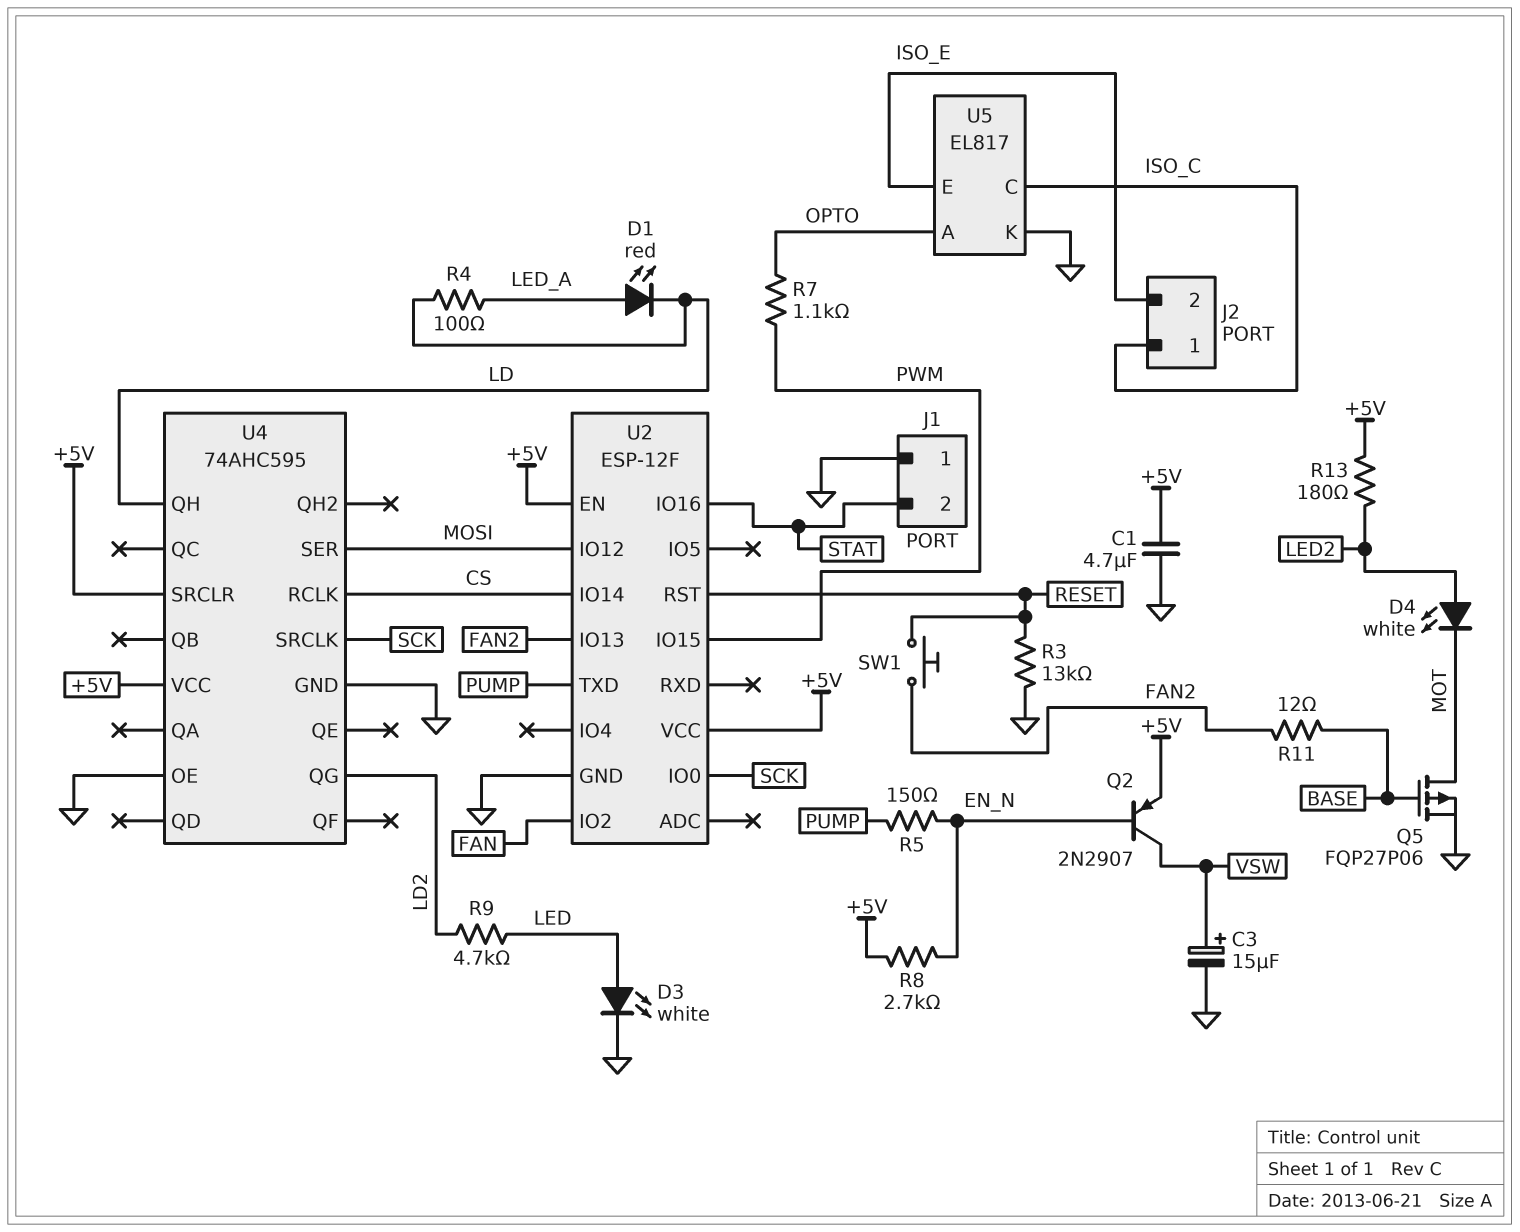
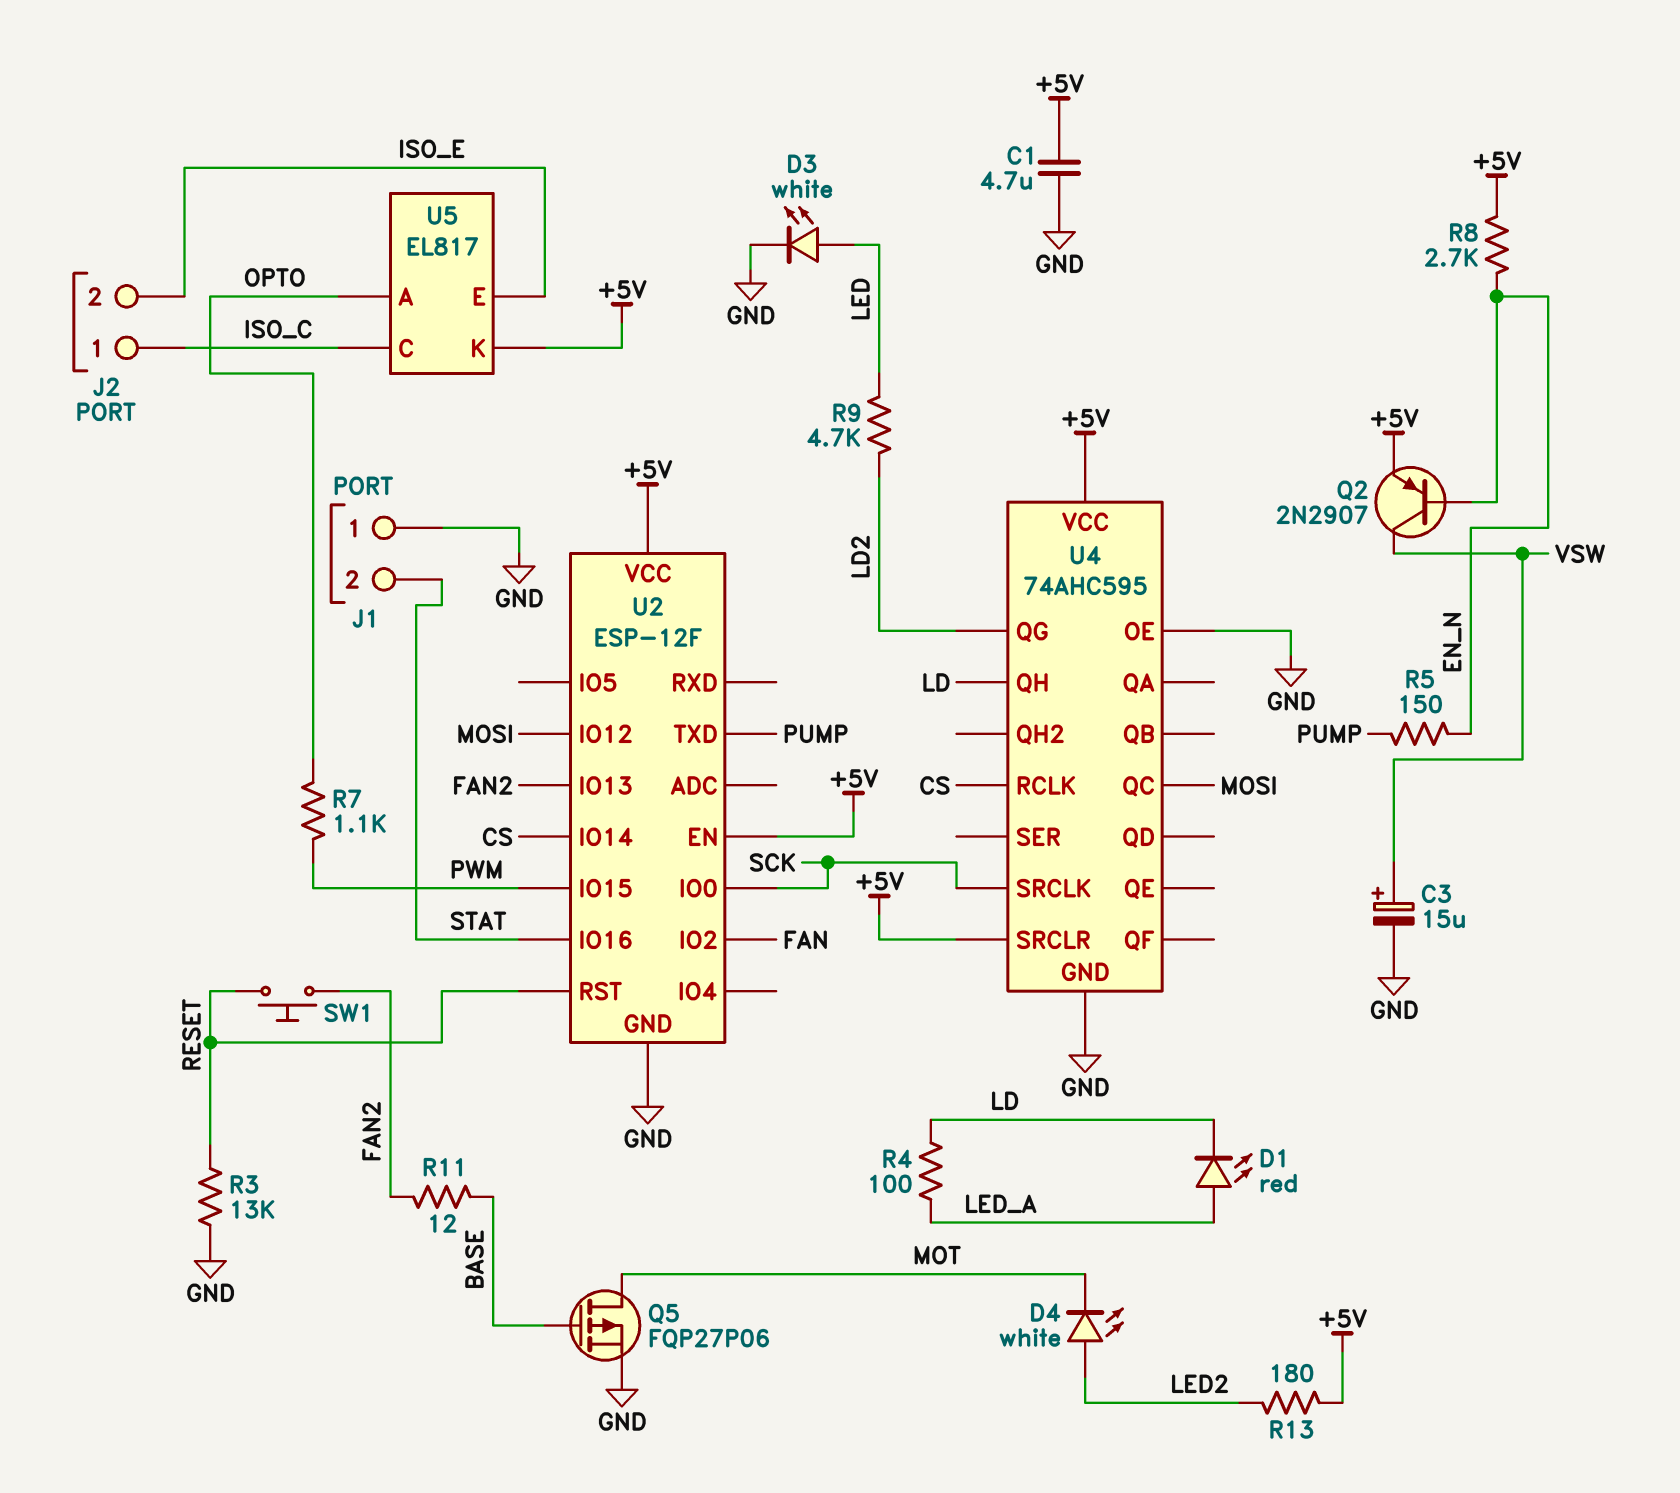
U4 pin QC: none -> MOSI
U4 pin SER: MOSI -> none
U5 pin K: GND -> +5V

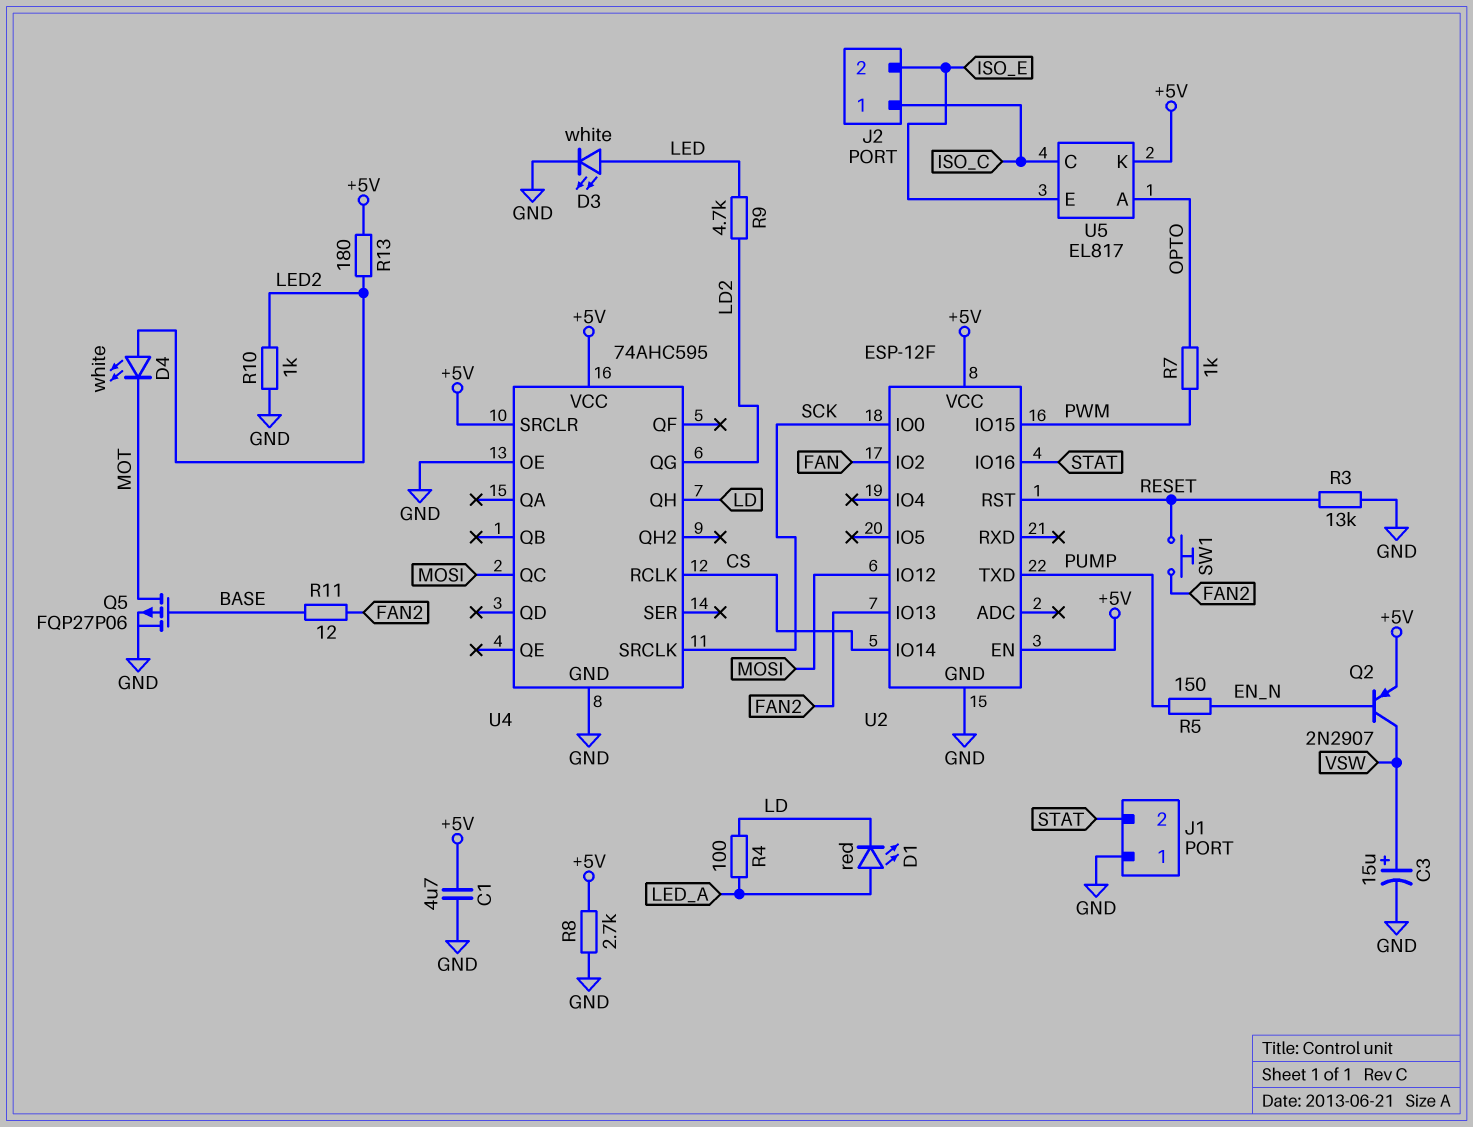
R7: 1.1k (OPTO, PWM) -> 1k (OPTO, PWM)
R8: 2.7k (+5V, EN_N) -> 2.7k (+5V, GND)
R10: none -> 1k (GND, LED2)

